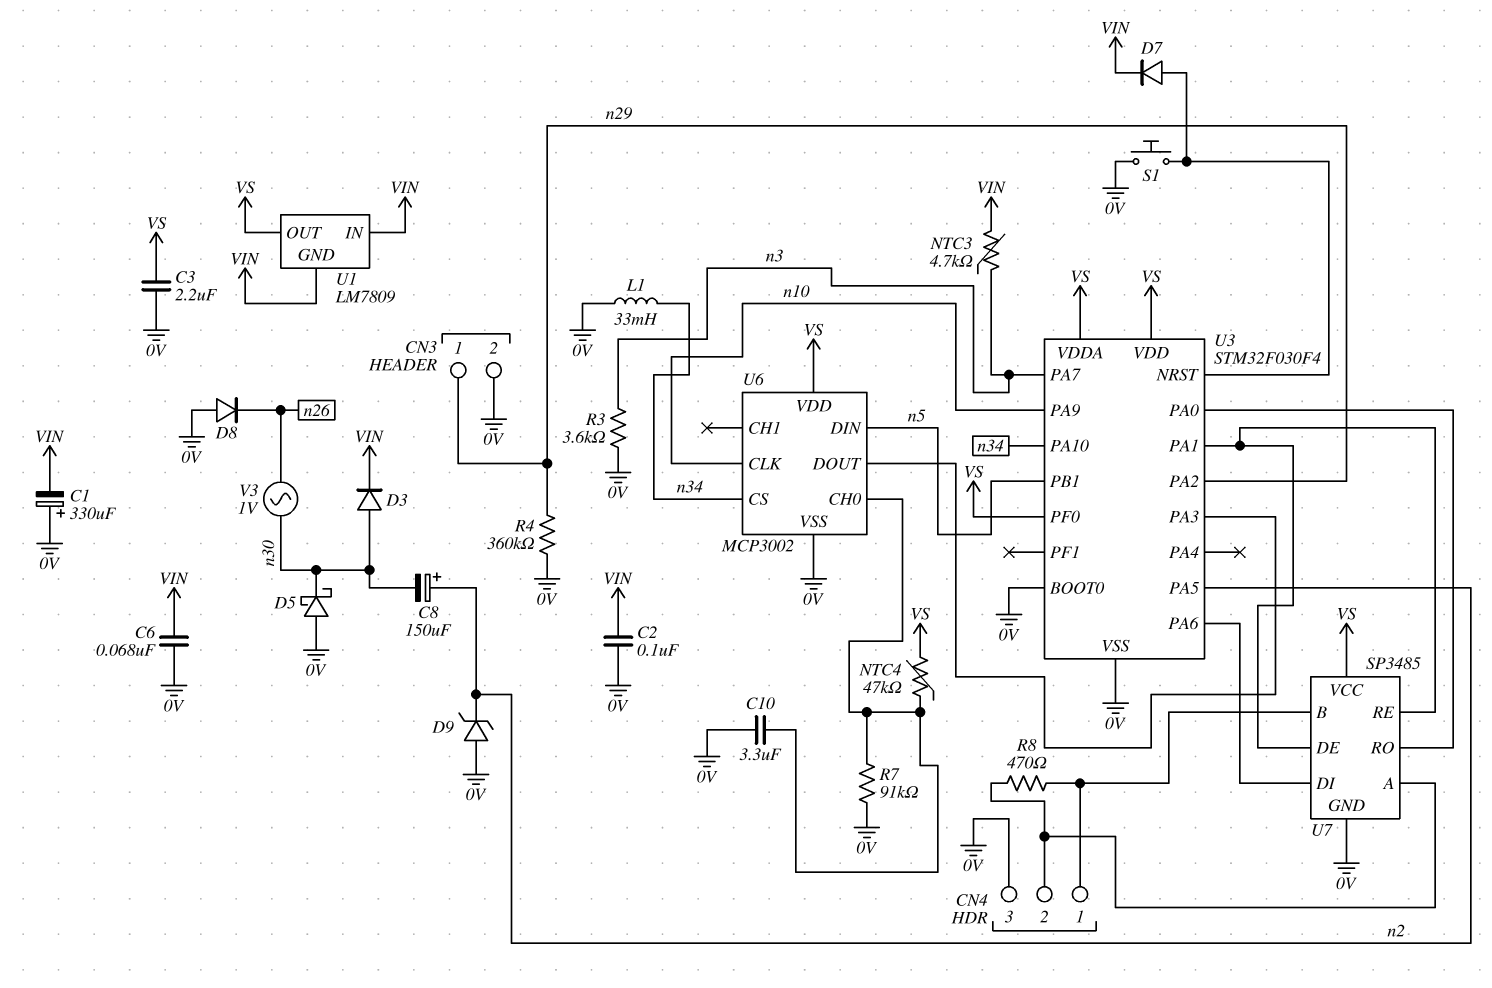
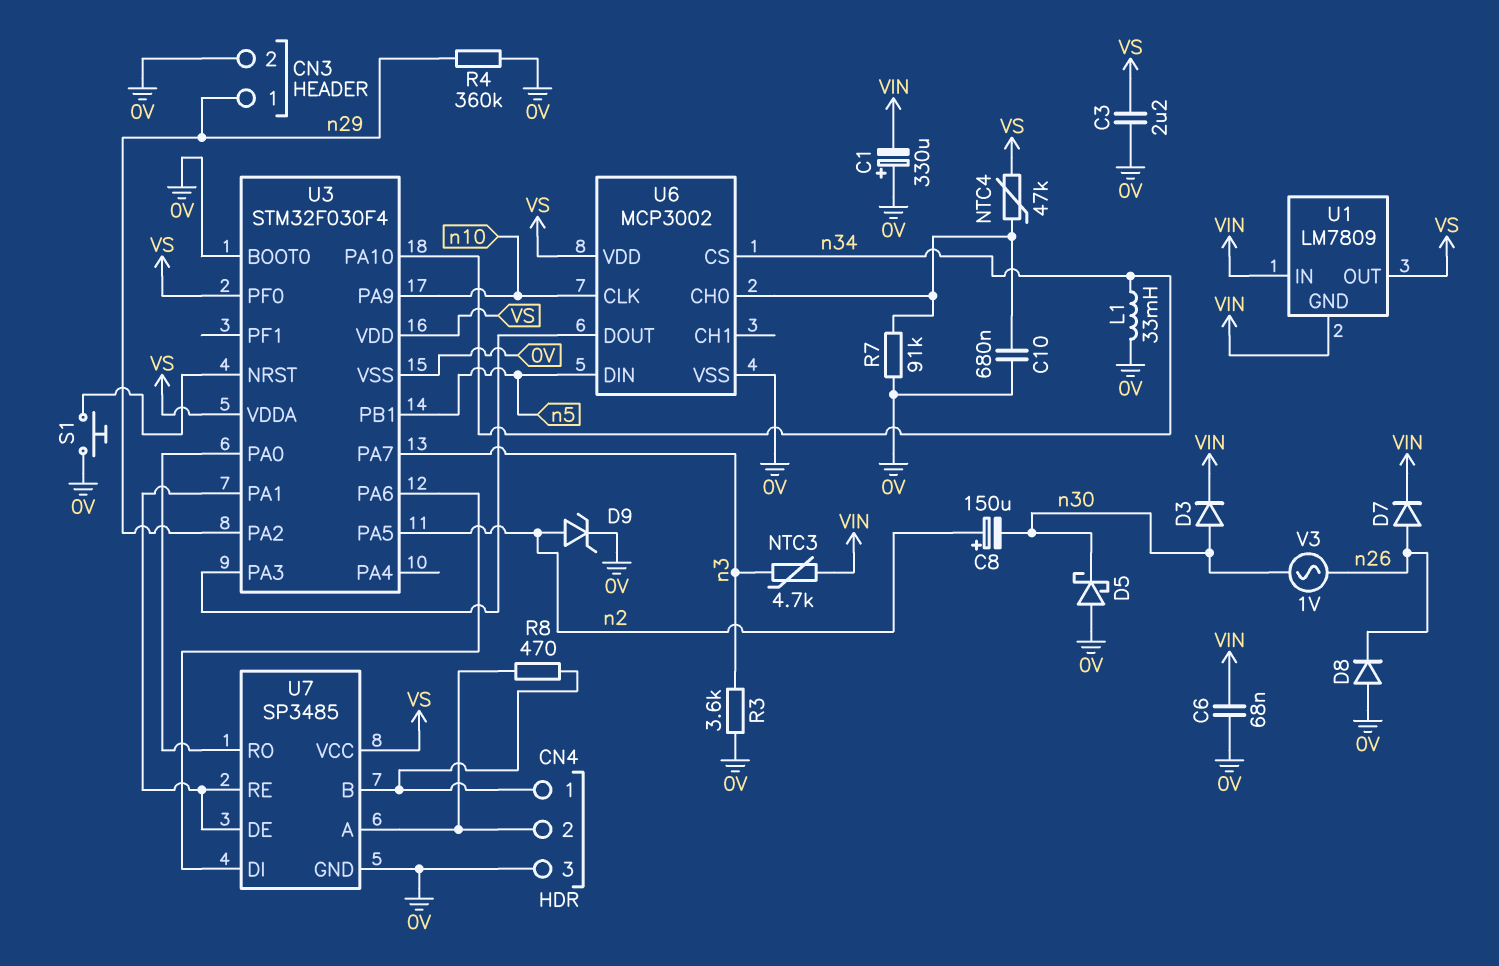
C2: 100nF (0V, VIN) -> none
C10: 3.3uF (0V, U6/CH0) -> 680nF (0V, U6/CH0)
D7: diode (A U3/NRST, K VIN) -> diode (A n26, K VIN)
D9: zener (A 0V, K n2) -> zener (A n2, K 0V)

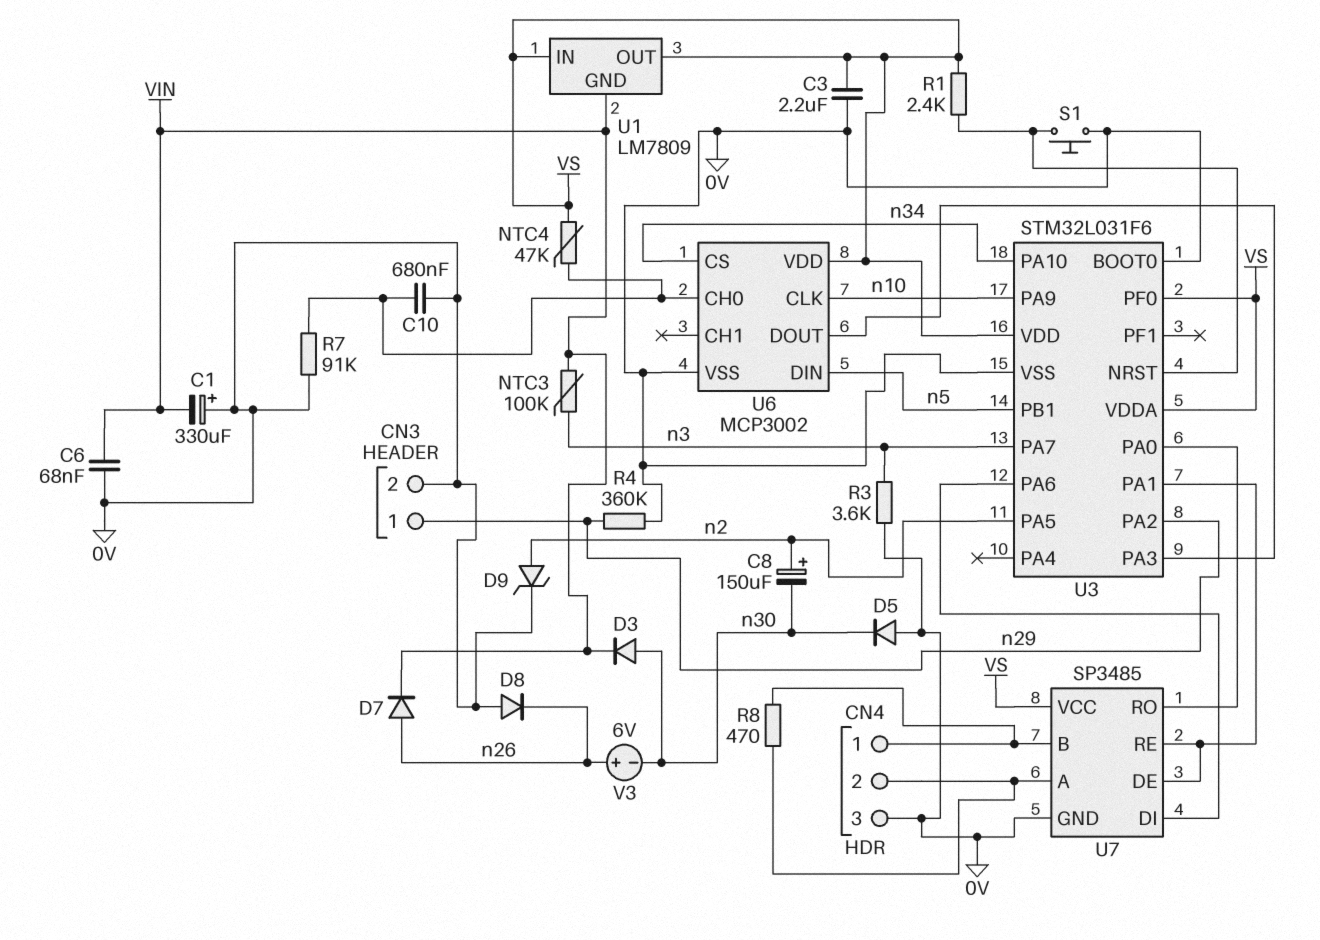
D5: schottky (A 0V, K n30) -> diode (A 0V, K n30)
L1: 33mH (0V, n34) -> none
NTC3: 4.7k (VIN, n3) -> 100k (VIN, n3)
R1: none -> 2.4k (U3/NRST, VS)
U1 pin IN: VIN -> VS
U3: STM32F030F4 -> STM32L031F6
V3: AC 1V (n26, n30) -> 6V (plus n26, minus n30)

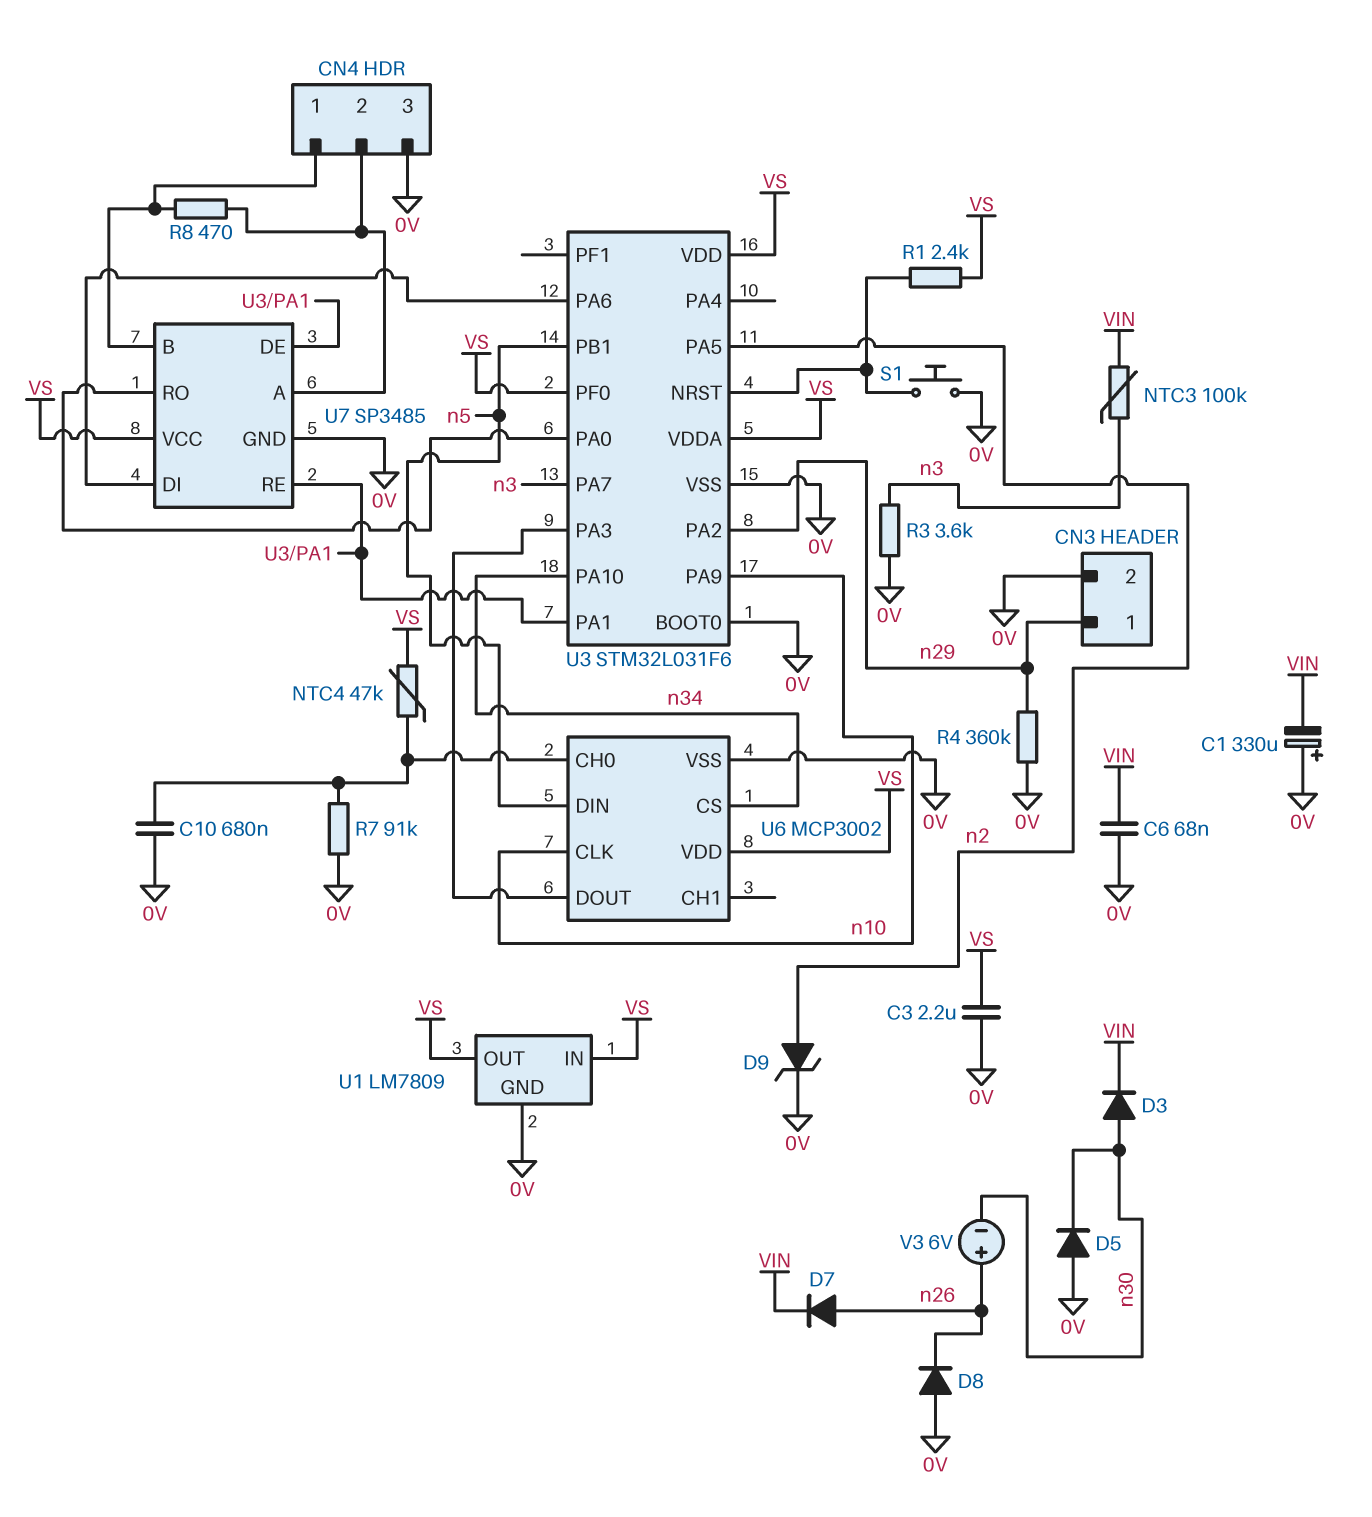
C8: 150uF (plus n2, minus n30) -> none
U1 pin GND: VIN -> 0V

